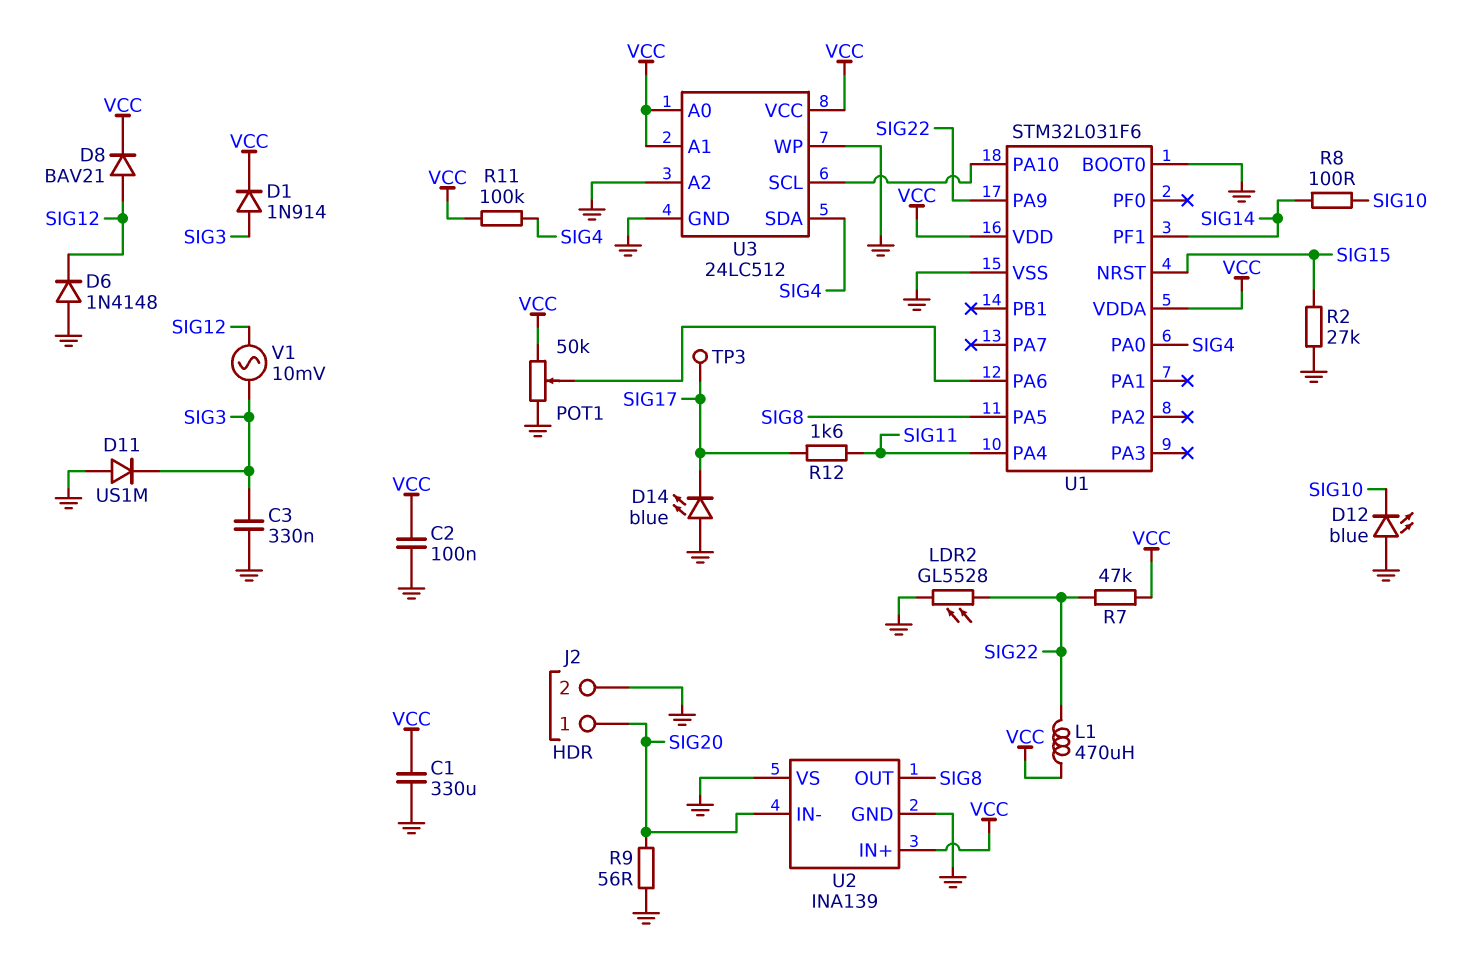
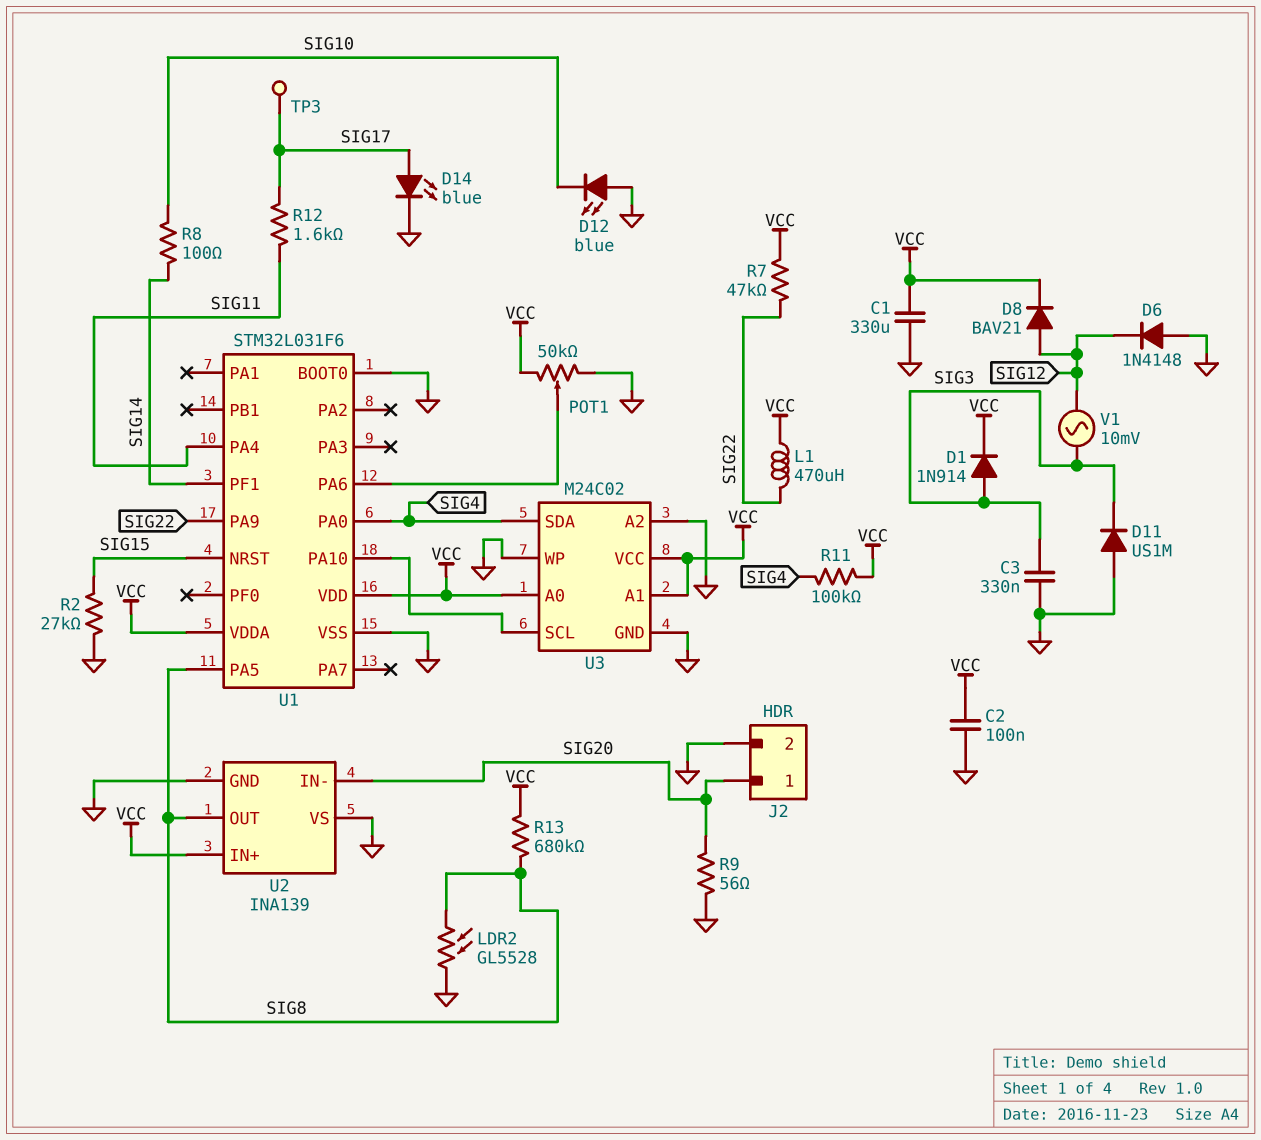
D14: LED blue (A GND, K SIG17) -> LED blue (A SIG17, K GND)
LDR2: GL5528 (GND, SIG22) -> GL5528 (GND, SIG8)
R13: none -> 680k (SIG8, VCC)
U3: 24LC512 -> M24C02

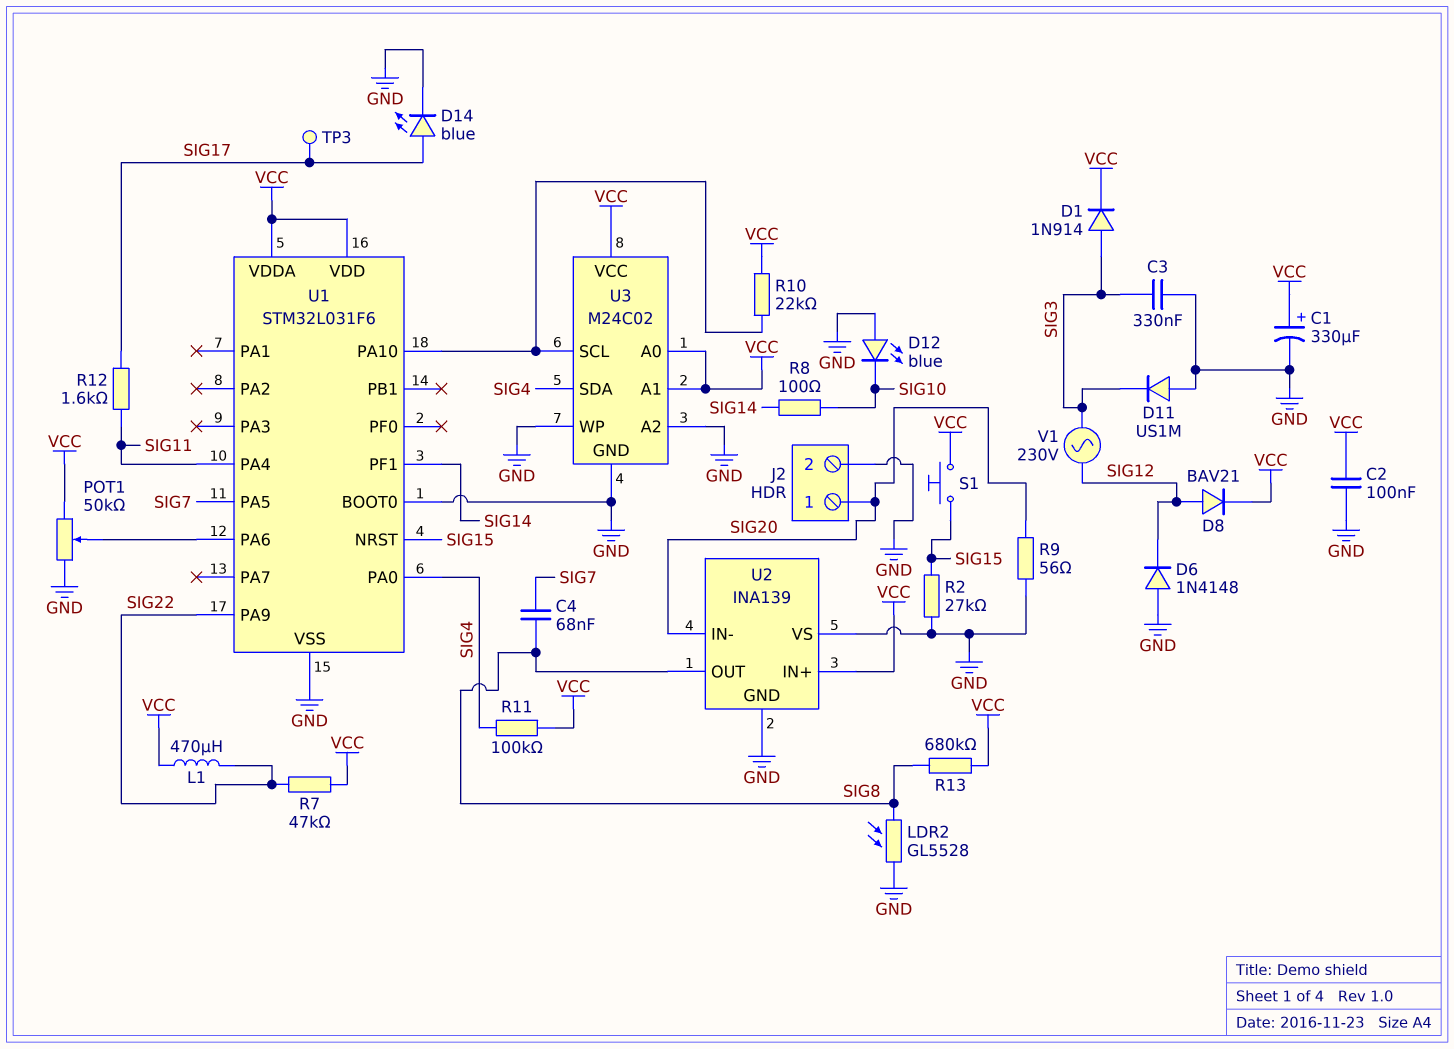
C1: 330uF (GND, VCC) -> 330uF (plus VCC, minus GND)
C4: none -> 68nF (SIG7, SIG8)
R10: none -> 22k (U1/PA10, VCC)
S1: none -> button (SIG15, VCC)
U1 pin PA5: SIG8 -> SIG7
V1: AC 10mV (SIG3, SIG12) -> AC 230V (SIG3, SIG12)

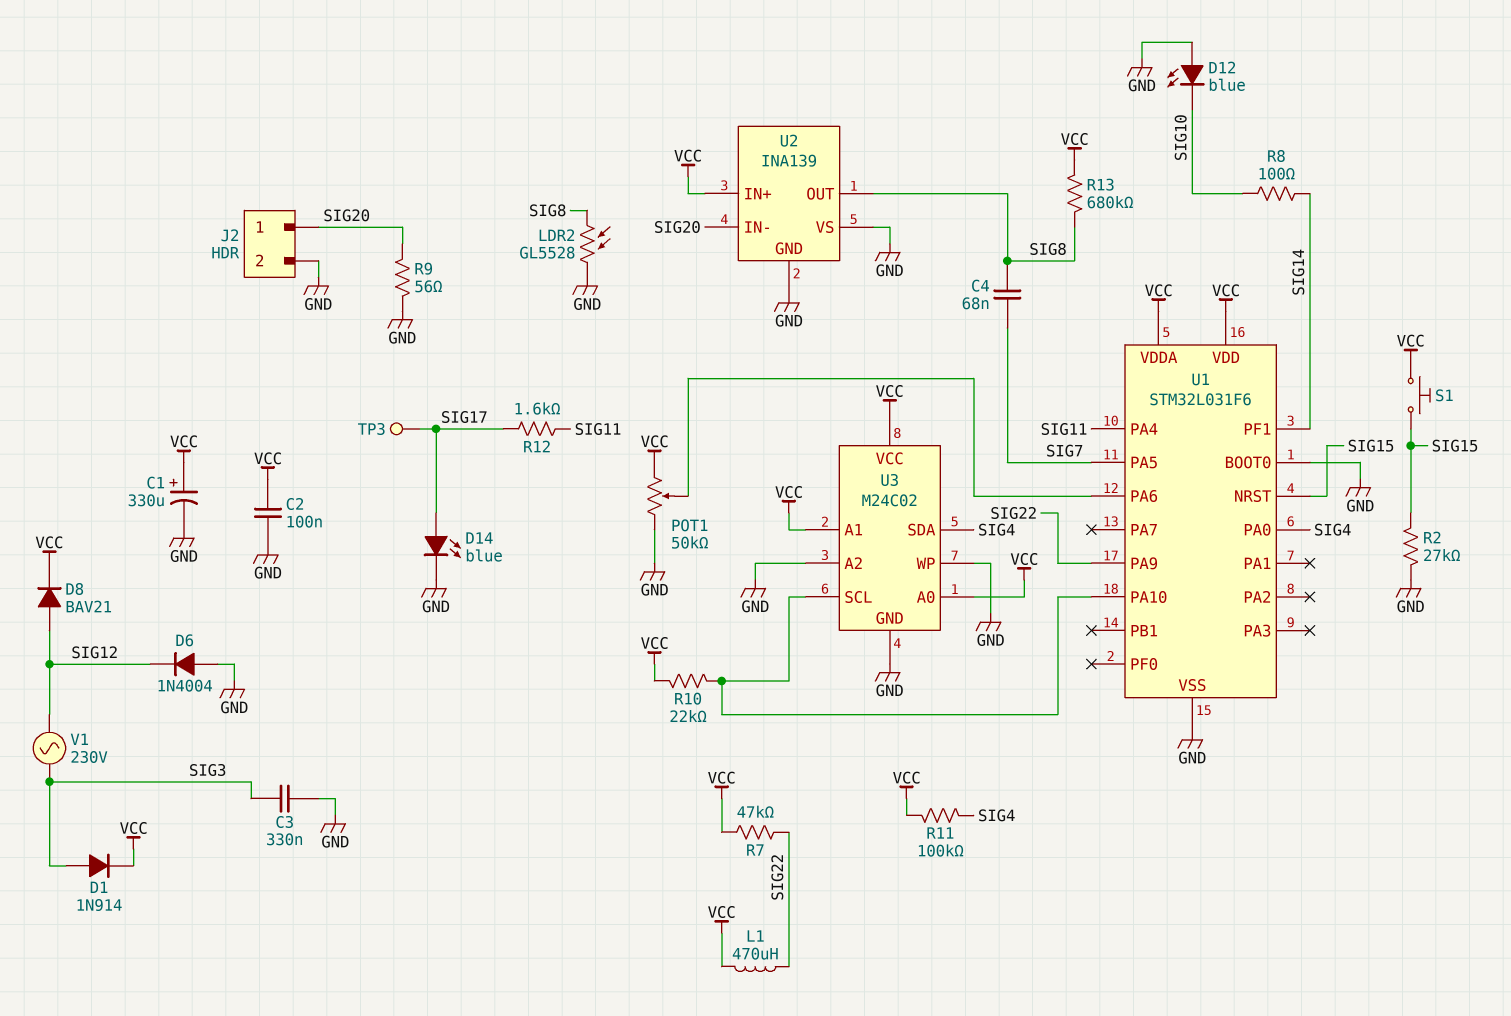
D6: diode 1N4148 (A GND, K SIG12) -> diode 1N4004 (A GND, K SIG12)
D11: diode US1M (A GND, K SIG3) -> none

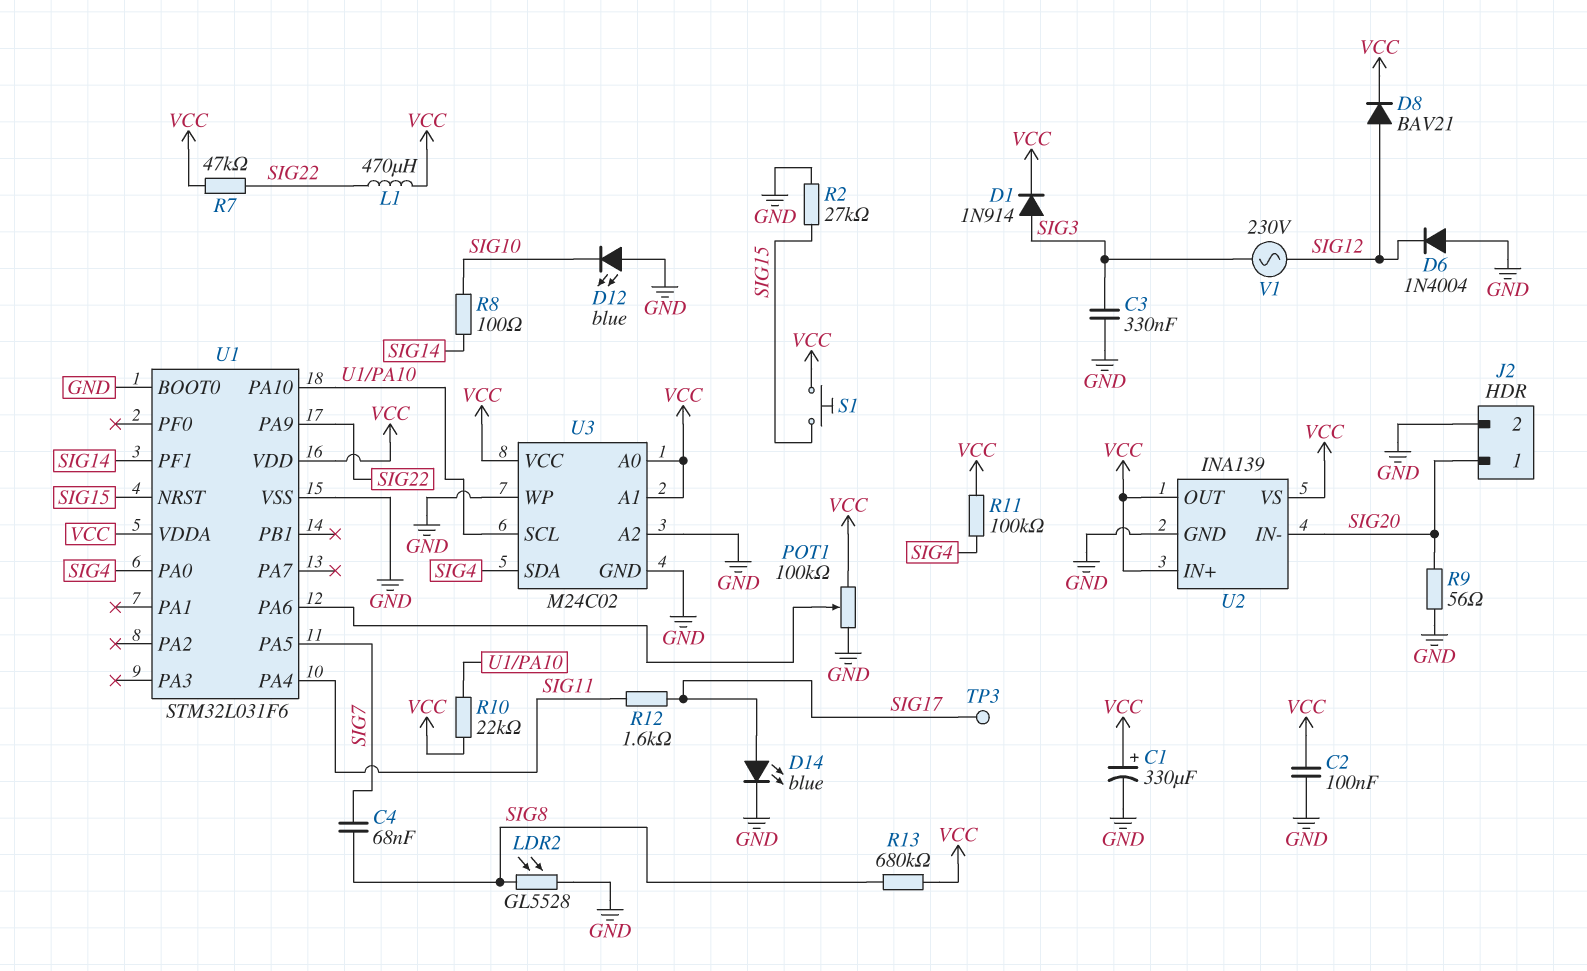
POT1: 50k (GND, VCC, wiper U1/PA6) -> 100k (GND, VCC, wiper U1/PA6)
U2 pin OUT: SIG8 -> VCC
U2 pin VS: GND -> VCC

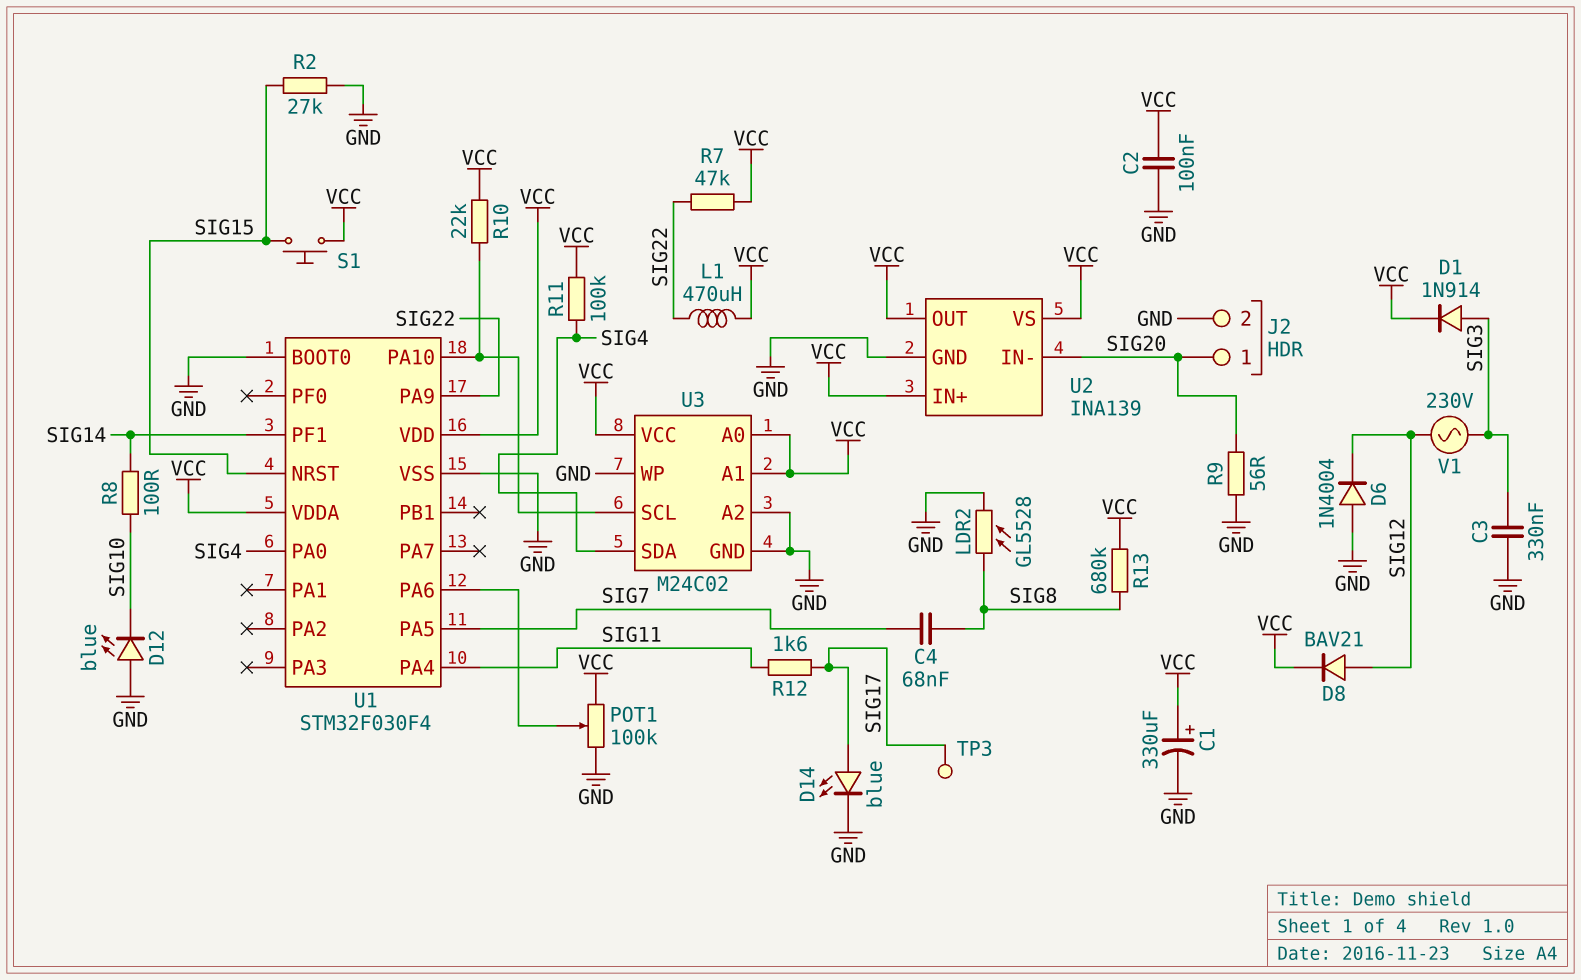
U1: STM32L031F6 -> STM32F030F4

